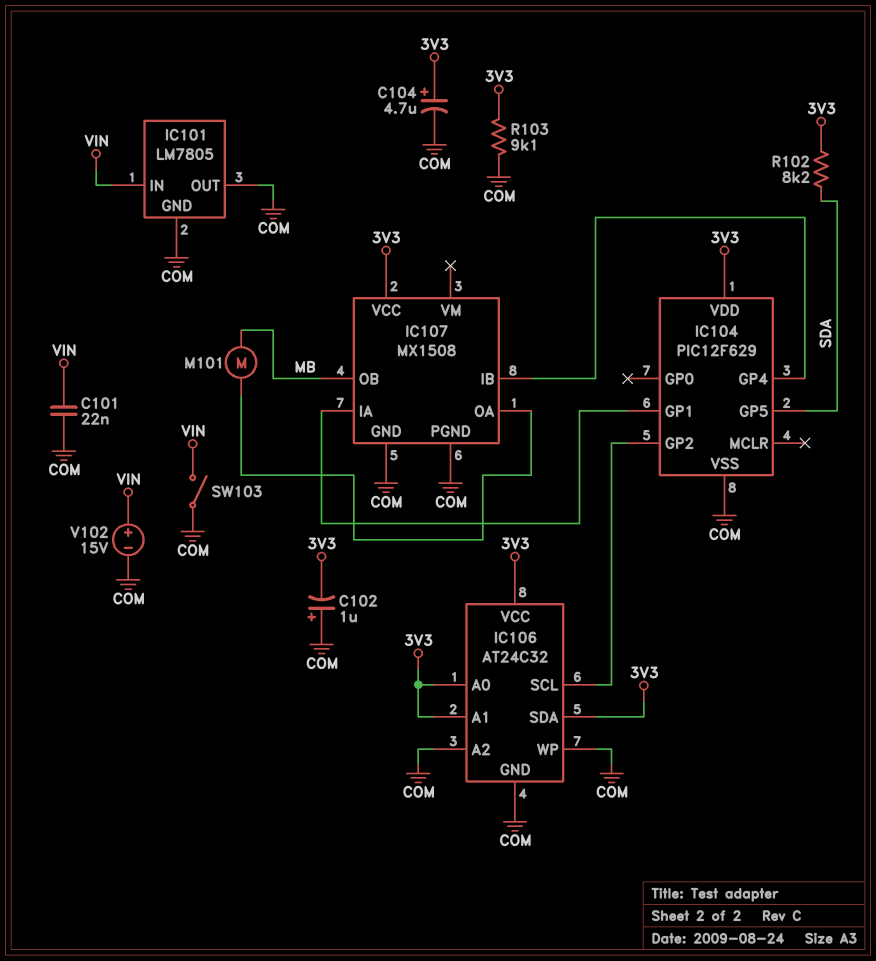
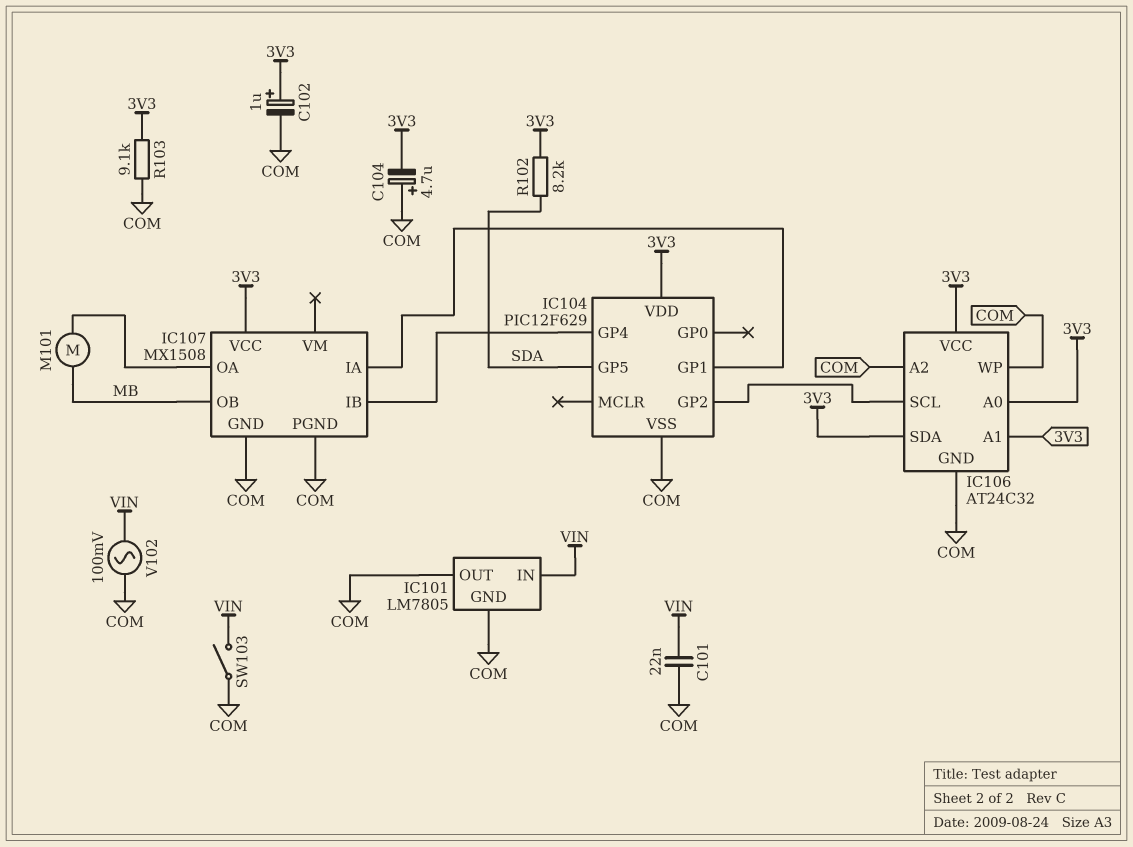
C102: 1uF (plus COM, minus 3V3) -> 1uF (plus 3V3, minus COM)
C104: 4.7uF (plus 3V3, minus COM) -> 4.7uF (plus COM, minus 3V3)
V102: 15V (plus VIN, minus COM) -> AC 100mV (COM, VIN)

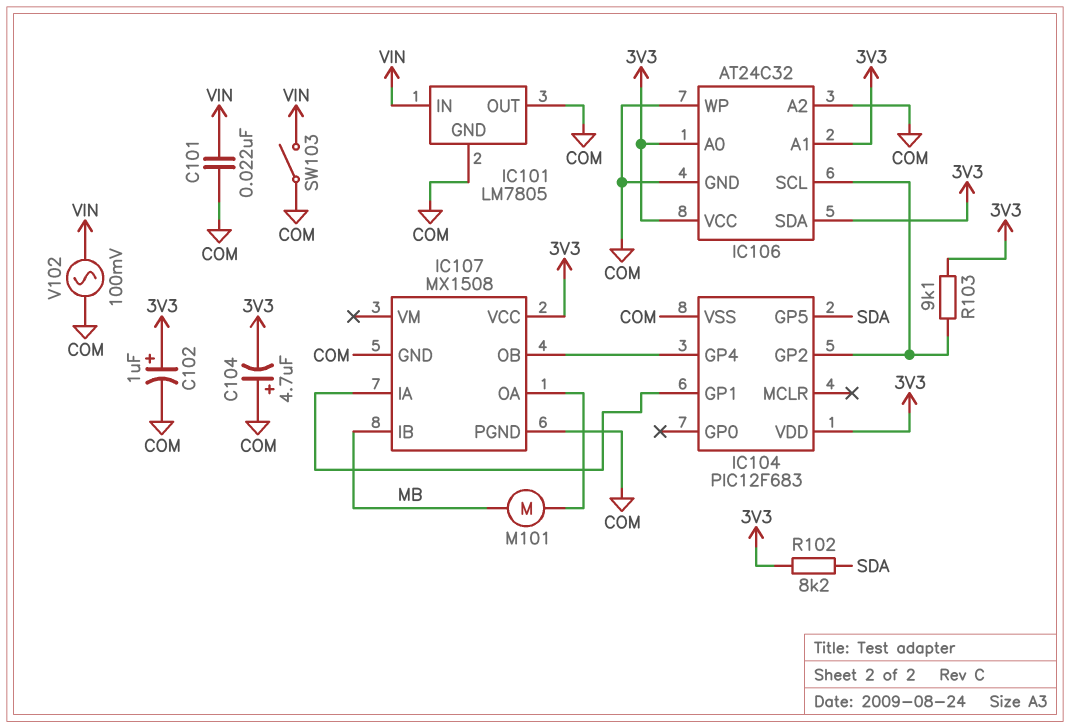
IC104: PIC12F629 -> PIC12F683
IC107 pin IB: IC104/GP4 -> MB
IC107 pin OB: MB -> IC104/GP4
R103: 9.1k (3V3, COM) -> 9.1k (3V3, IC104/GP2)

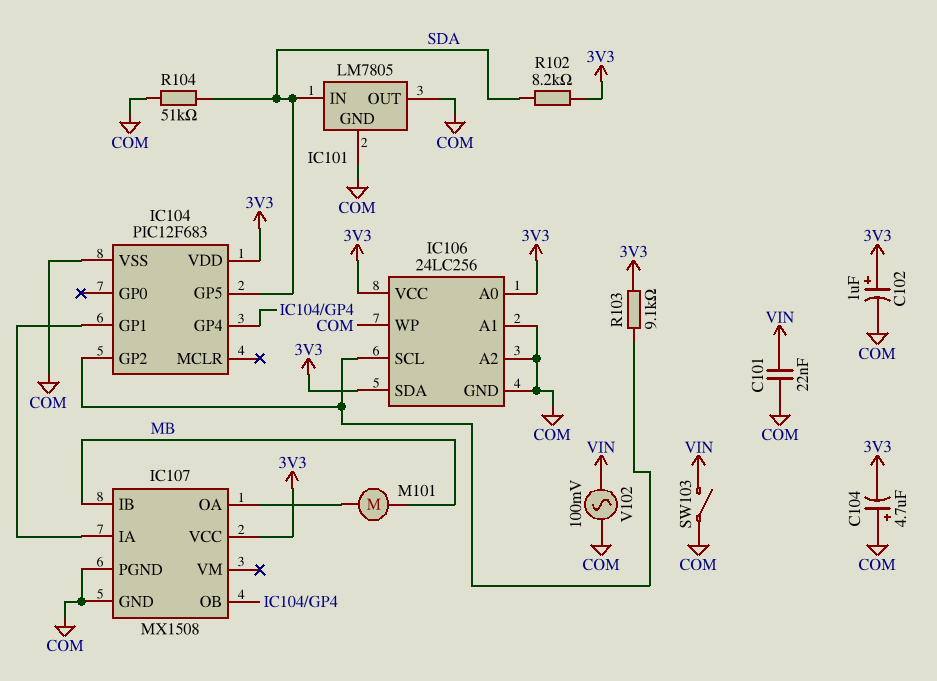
IC101 pin IN: VIN -> SDA
IC106: AT24C32 -> 24LC256
IC106 pin A1: 3V3 -> COM
R104: none -> 51k (COM, SDA)

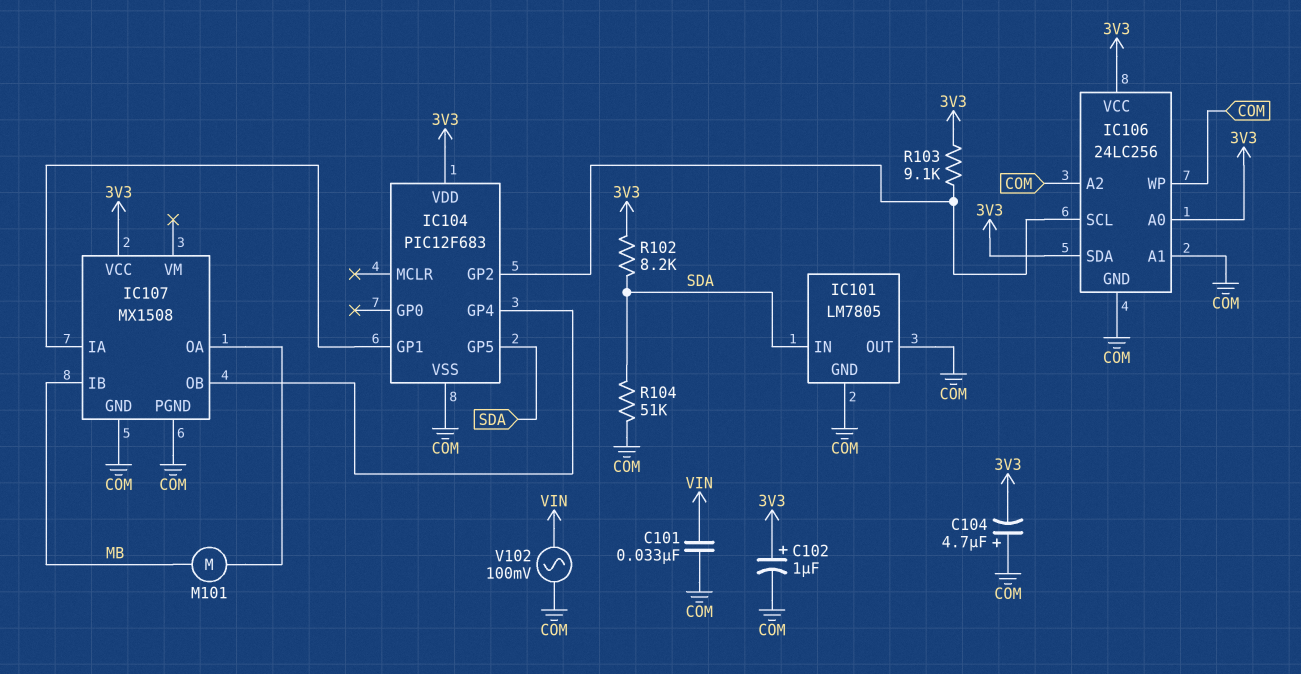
C101: 22nF (COM, VIN) -> 33nF (COM, VIN)
SW103: switch (COM, VIN) -> none

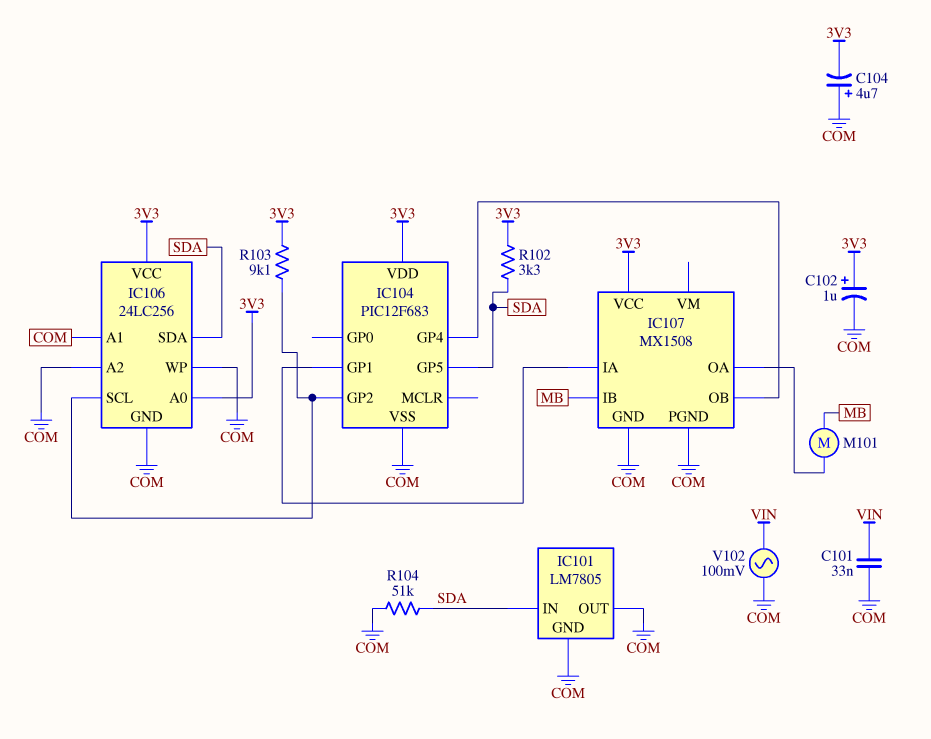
IC106 pin SDA: 3V3 -> SDA
R102: 8.2k (3V3, SDA) -> 3.3k (3V3, SDA)

